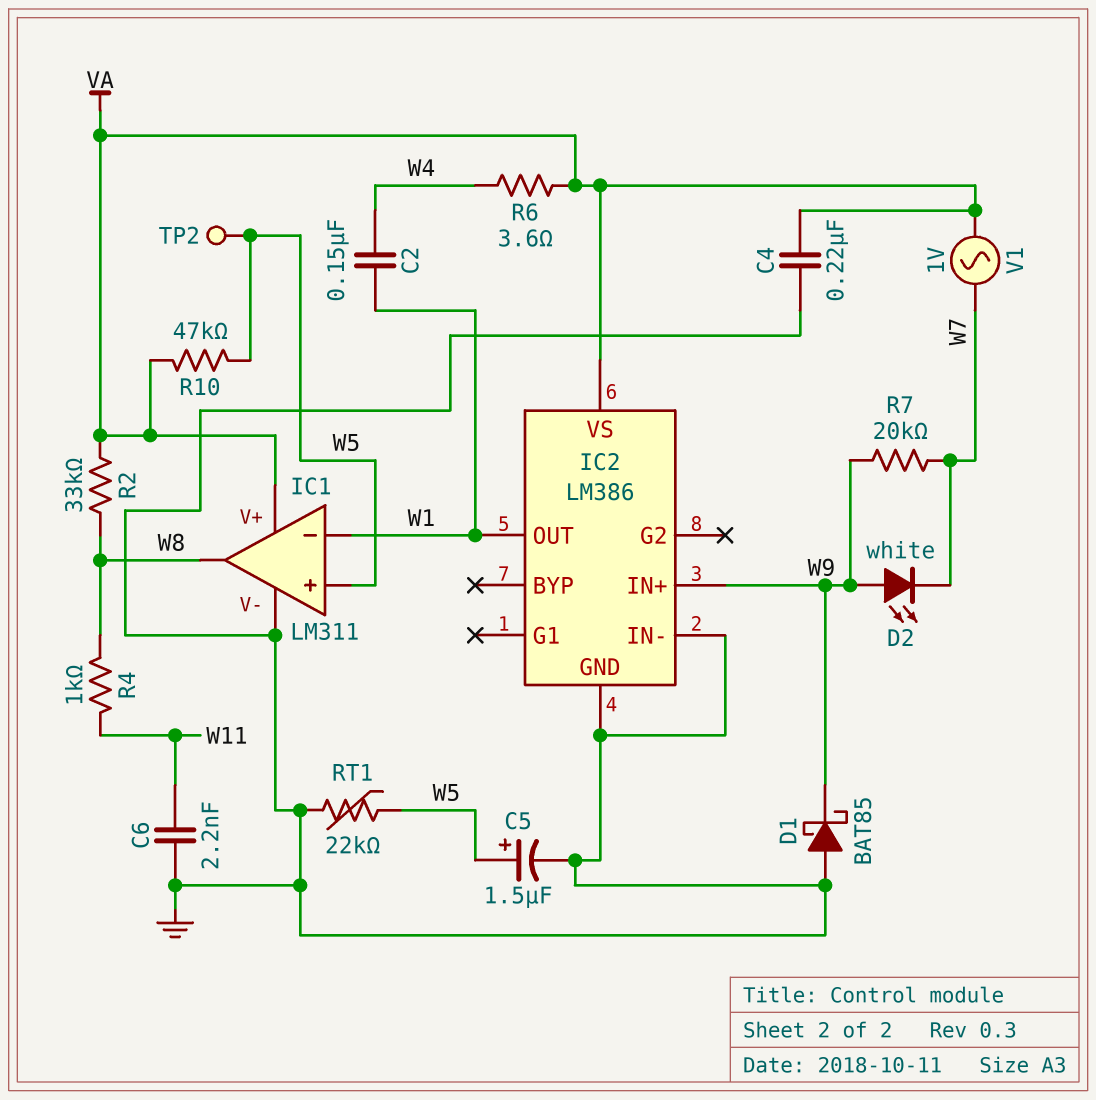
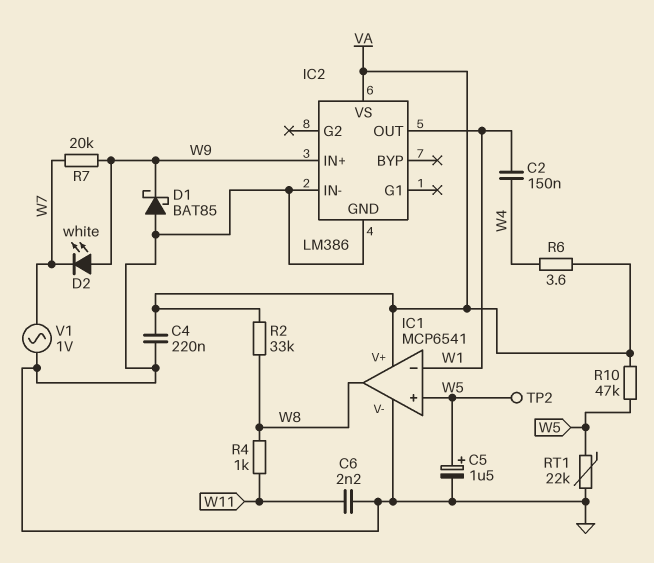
IC1: LM311 -> MCP6541
V1: AC 1V (VA, W7) -> AC 1V (GND, W7)

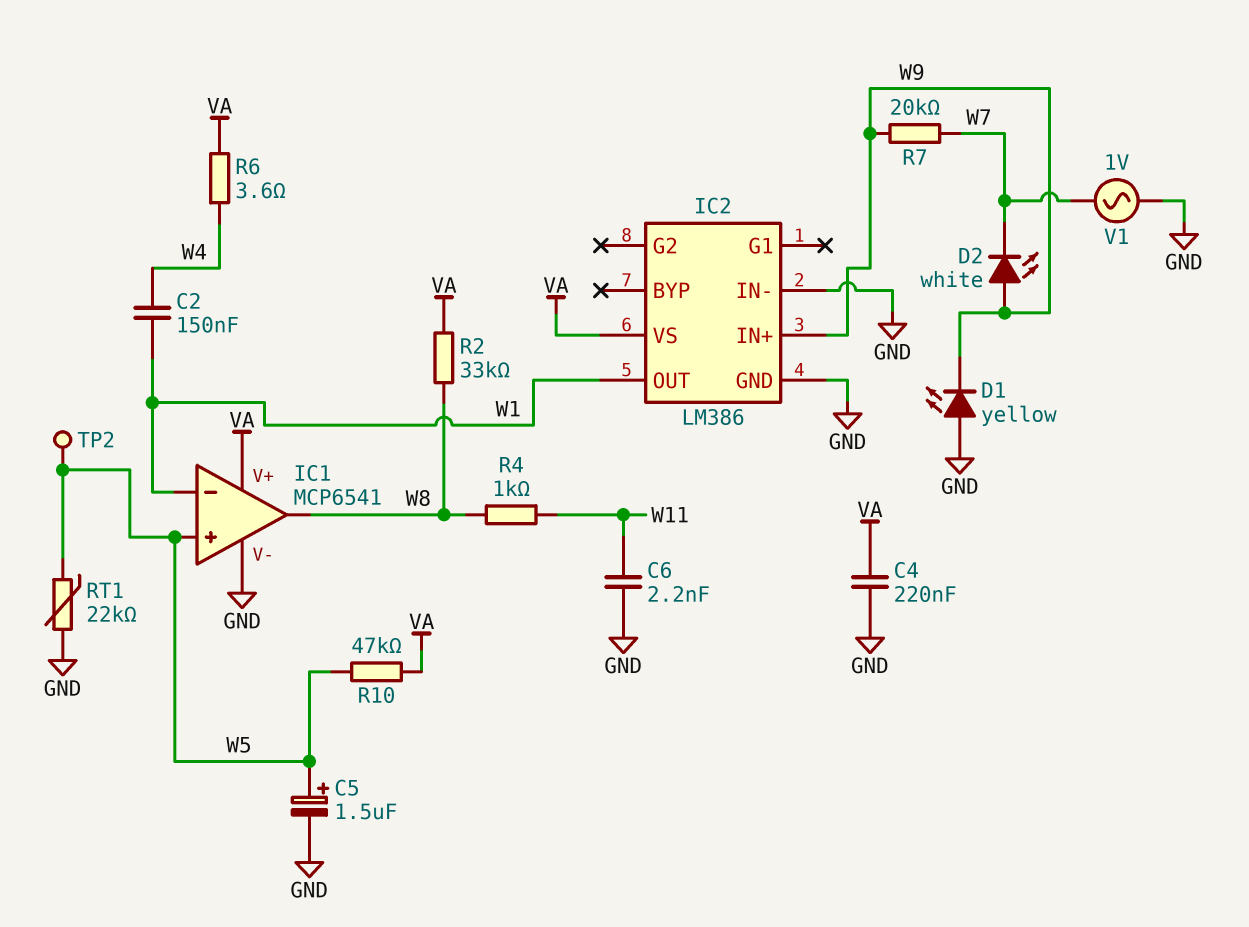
D1: schottky BAT85 (A GND, K W9) -> LED yellow (A GND, K W9)

